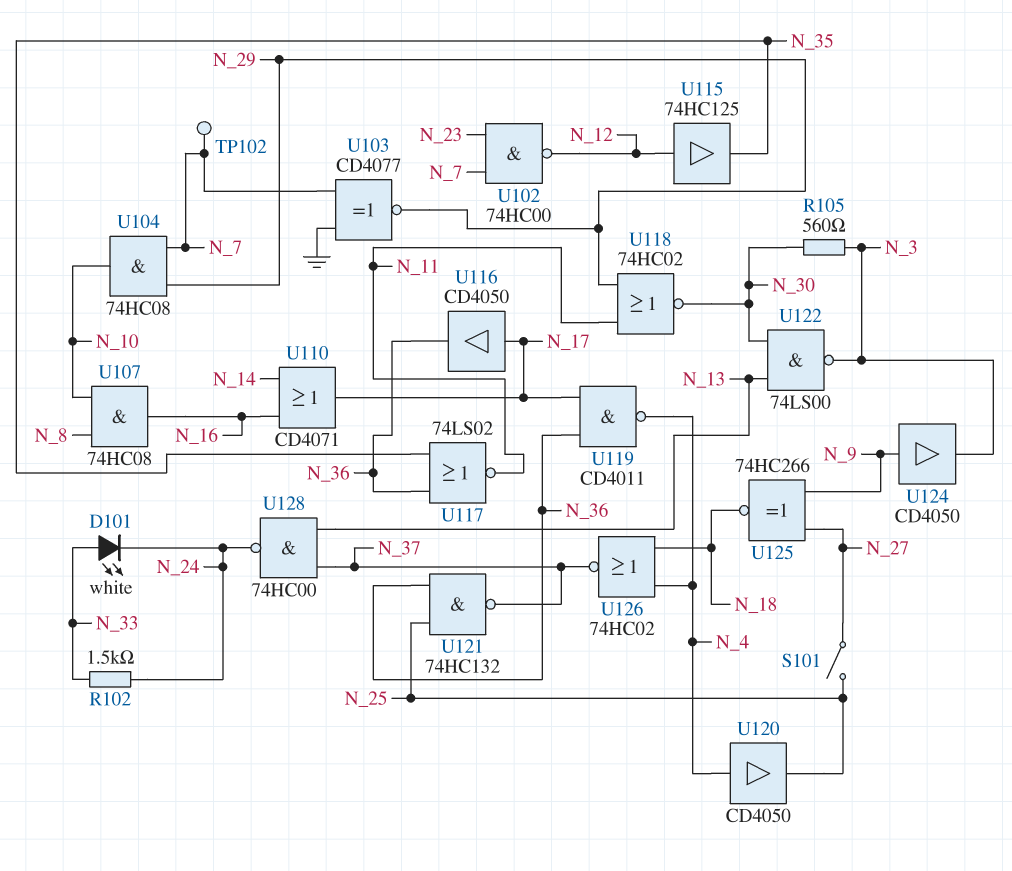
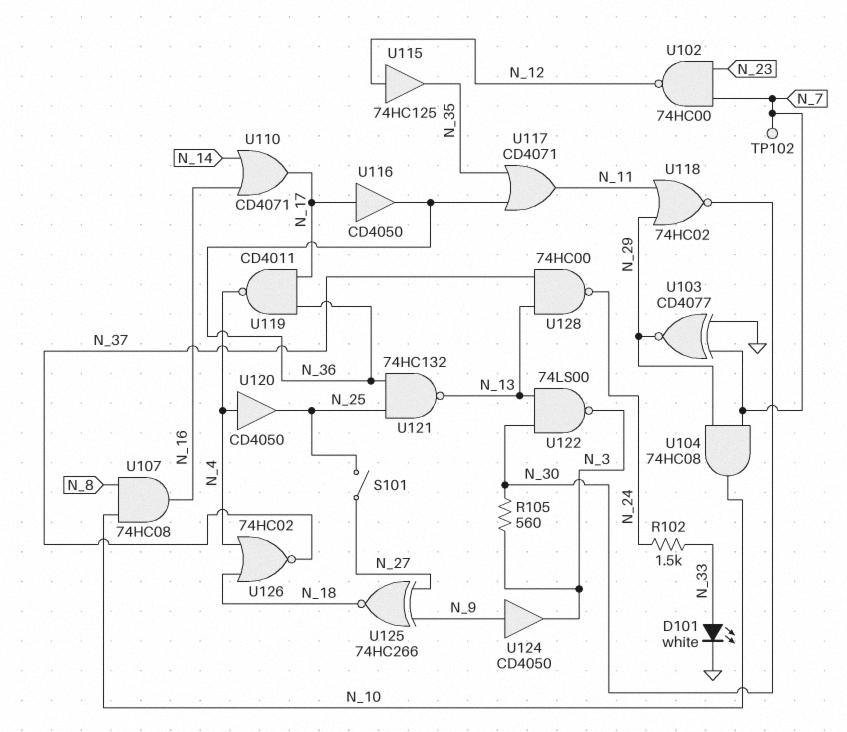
D101: LED white (A N_33, K N_24) -> LED white (A N_33, K GND)
U117: NOR 74LS02 (in N_35, in N_36, out N_11) -> OR CD4071 (in N_35, in N_36, out N_11)
U121: NAND 74HC132 (in N_25, in N_36, out N_37) -> NAND 74HC132 (in N_25, in N_36, out N_13)

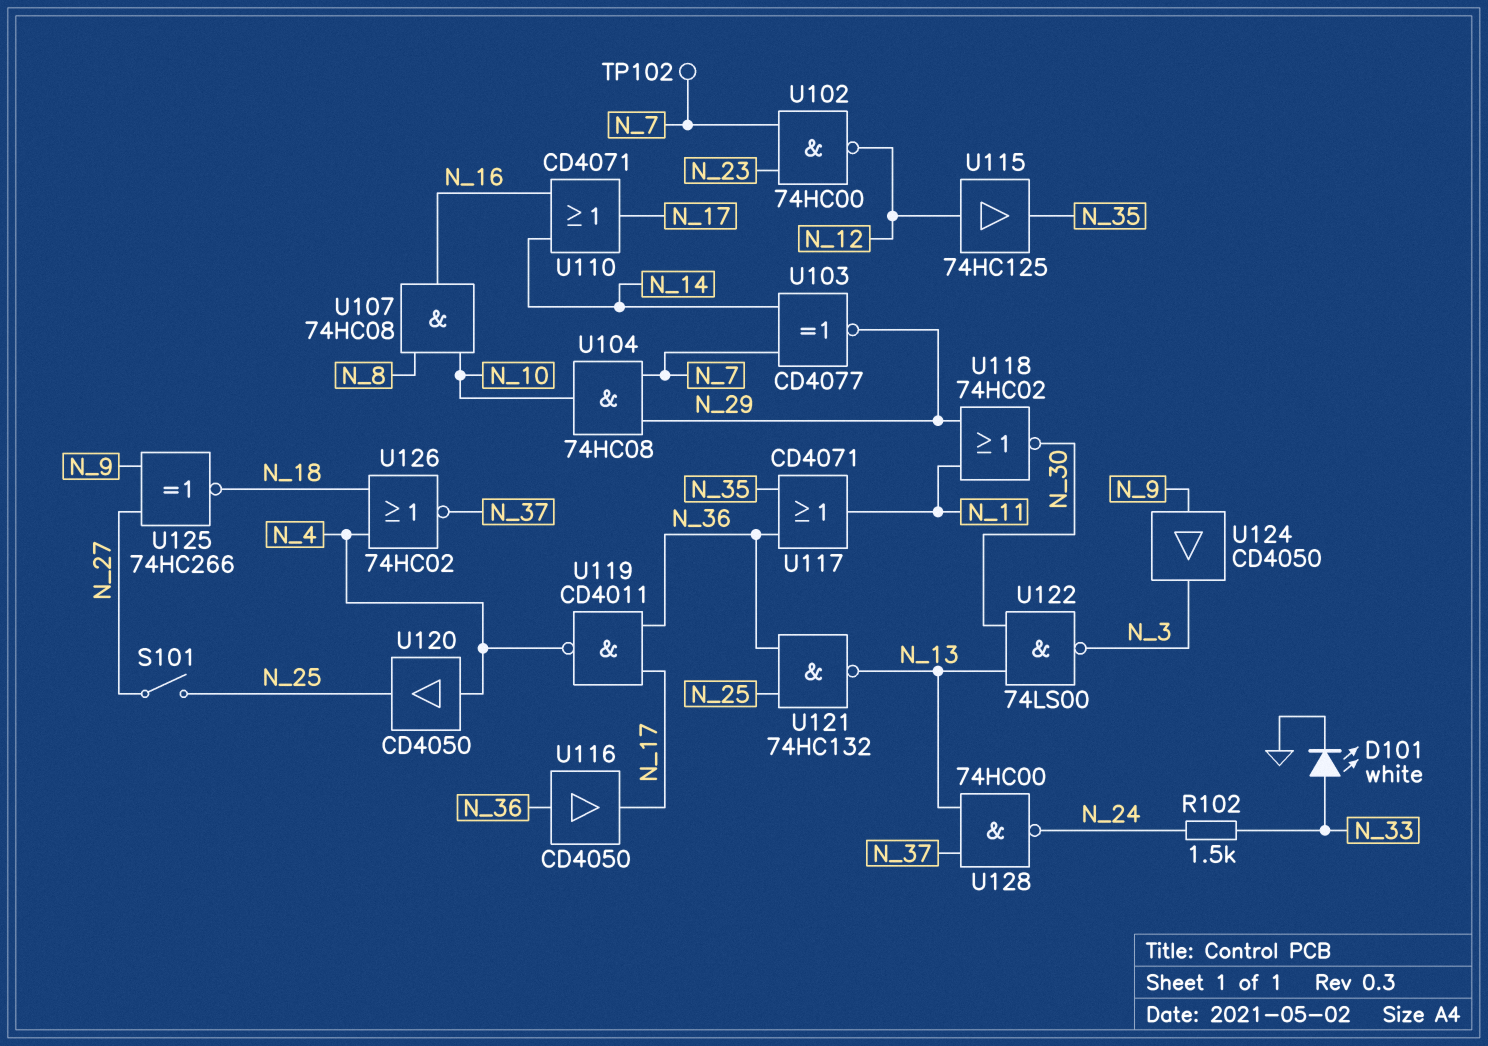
R105: 560 (N_3, N_30) -> none
U103: XNOR CD4077 (in GND, in N_7, out N_29) -> XNOR CD4077 (in N_7, in N_14, out N_29)
U116: buffer CD4050 (in N_17, out N_36) -> buffer CD4050 (in N_36, out N_17)

